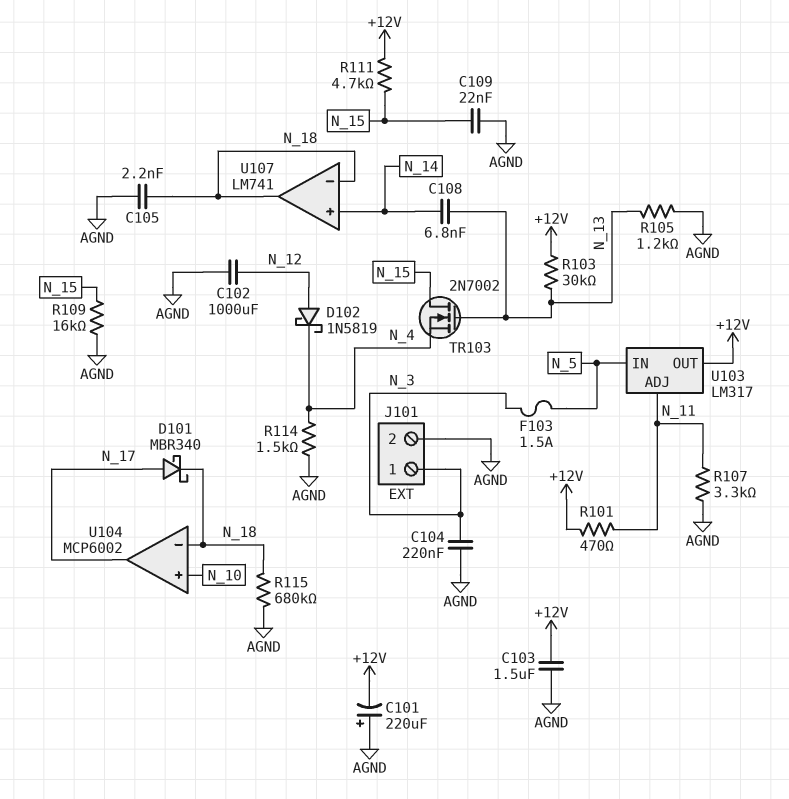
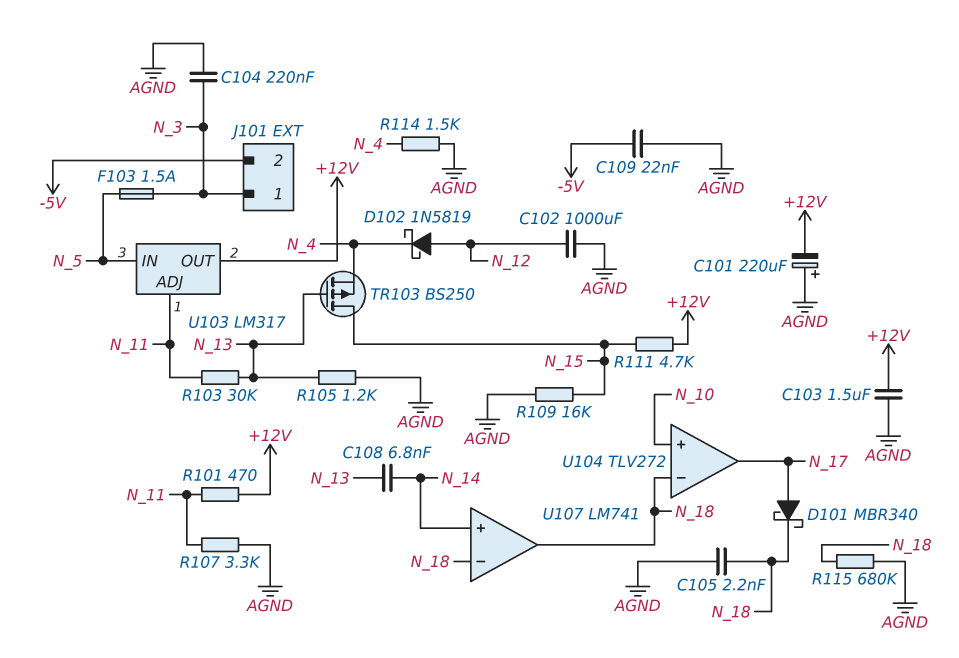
C109: 22nF (AGND, N_15) -> 22nF (-5V, AGND)
J101 pin 2: AGND -> -5V
R103: 30k (+12V, N_13) -> 30k (N_11, N_13)
TR103: NMOS 2N7002 (G N_13, D N_15, S N_4) -> PMOS BS250 (G N_13, D N_15, S N_4)
U104: MCP6002 -> TLV272

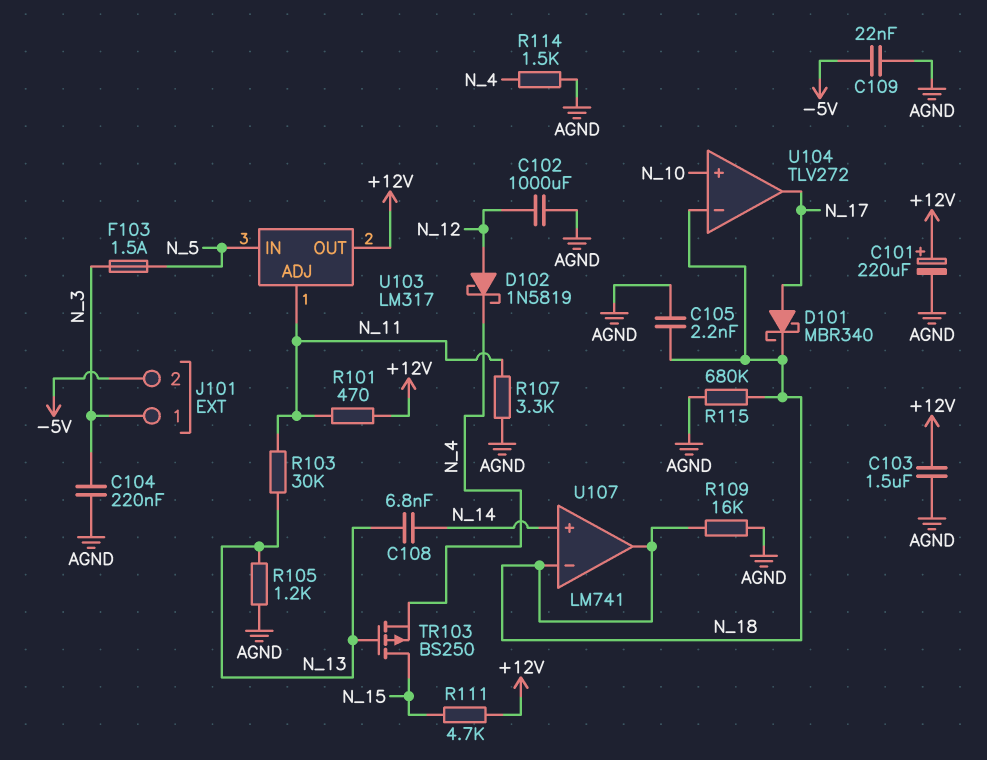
C101: 220uF (plus AGND, minus +12V) -> 220uF (plus +12V, minus AGND)
R109: 16k (AGND, N_15) -> 16k (AGND, N_18)

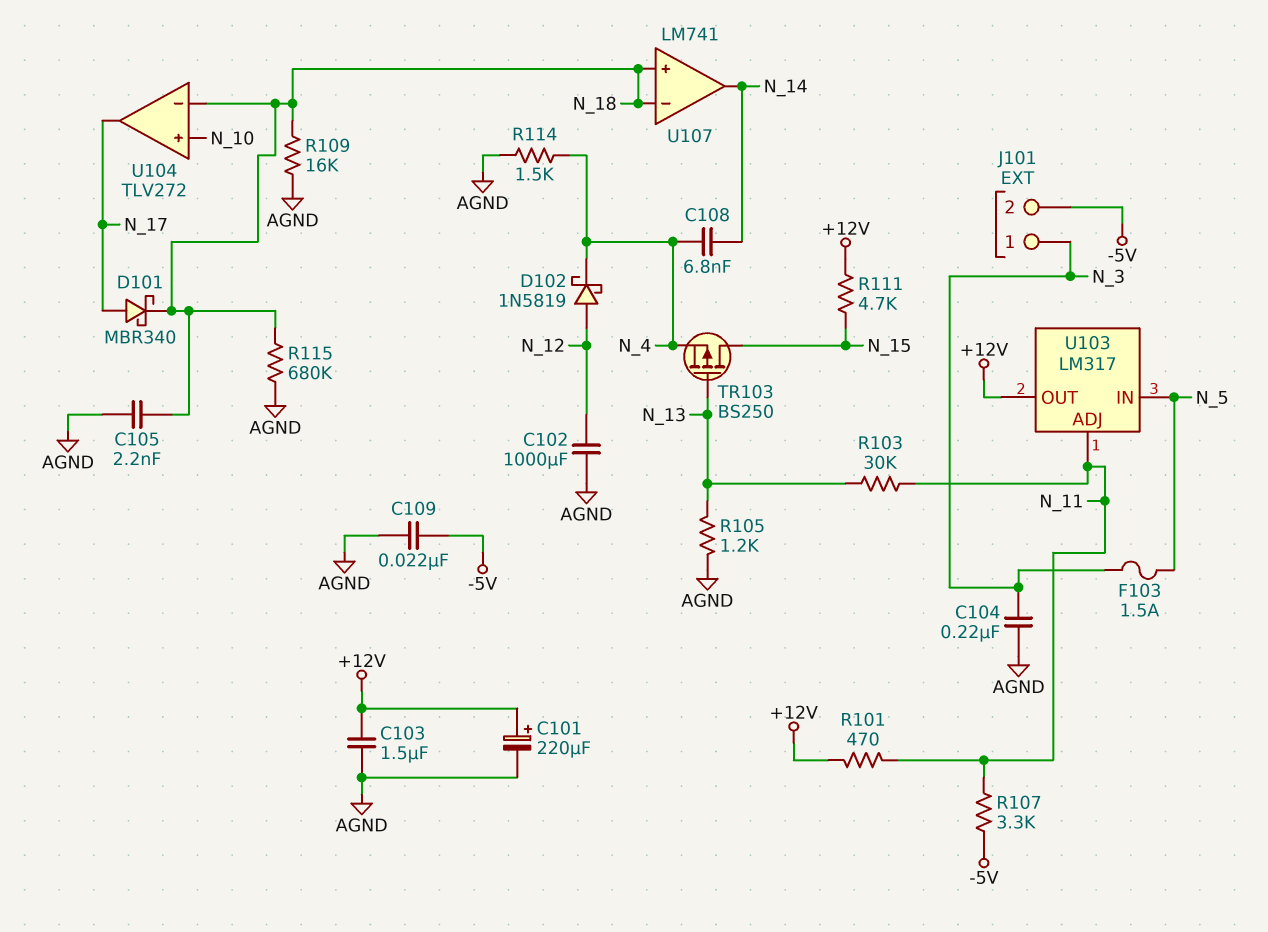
C108: 6.8nF (N_13, N_14) -> 6.8nF (N_4, N_14)
R107: 3.3k (AGND, N_11) -> 3.3k (-5V, N_11)
U107 pin in+: N_14 -> N_18
U107 pin out: N_18 -> N_14

